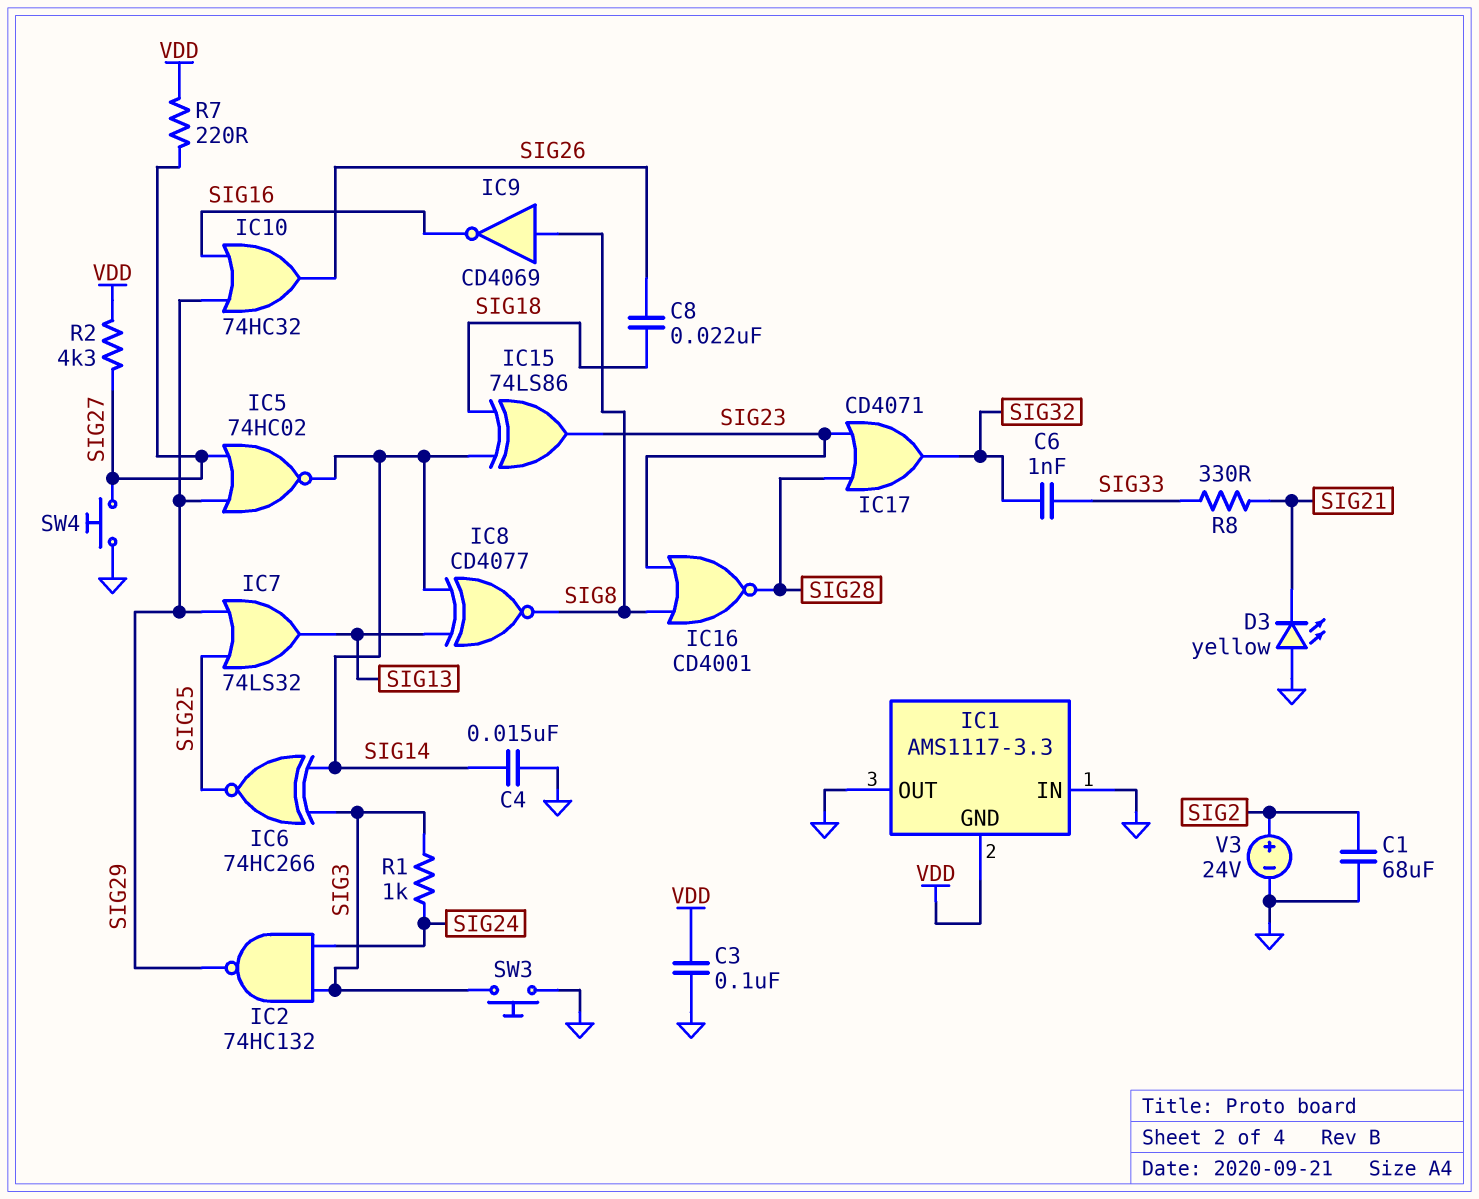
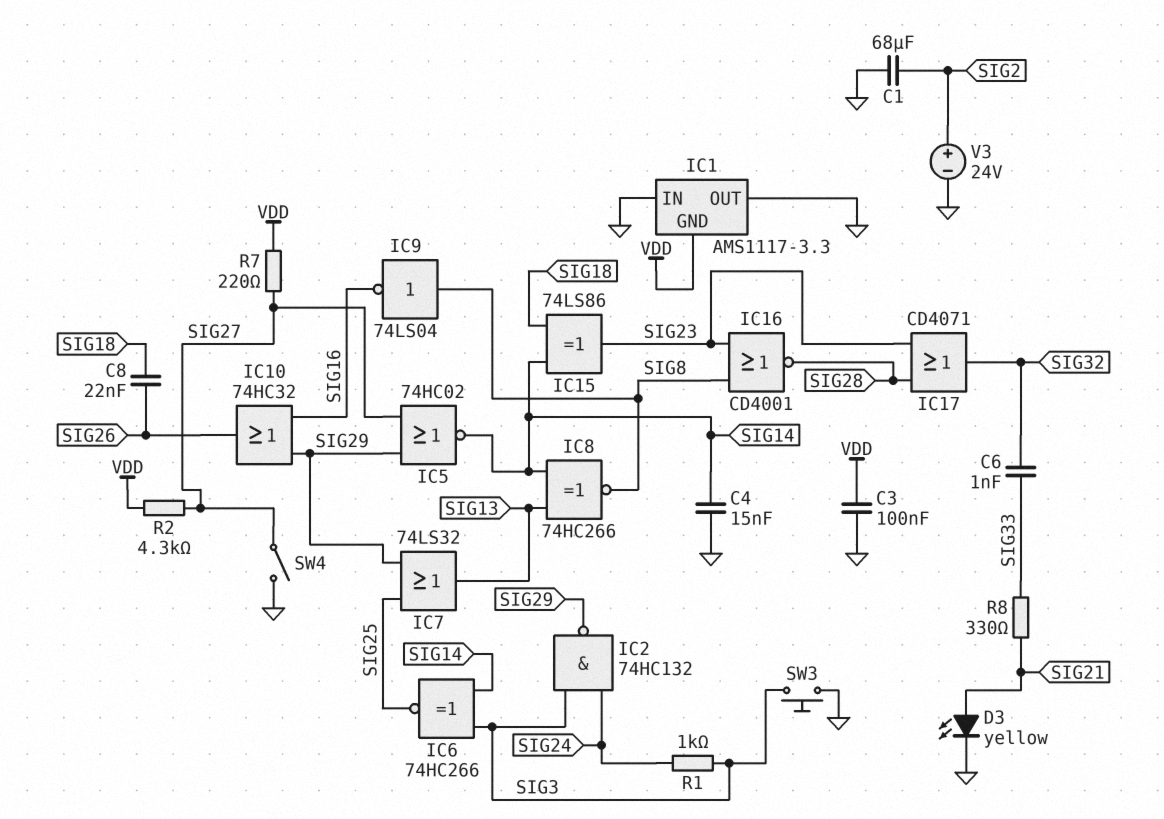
D3: LED yellow (A GND, K SIG21) -> LED yellow (A SIG21, K GND)
IC8: XNOR CD4077 (in SIG13, in SIG14, out SIG8) -> XNOR 74HC266 (in SIG13, in SIG14, out SIG8)
IC9: NOT CD4069 (in SIG8, out SIG16) -> NOT 74LS04 (in SIG8, out SIG16)
SW4: button (GND, SIG27) -> switch (GND, SIG27)

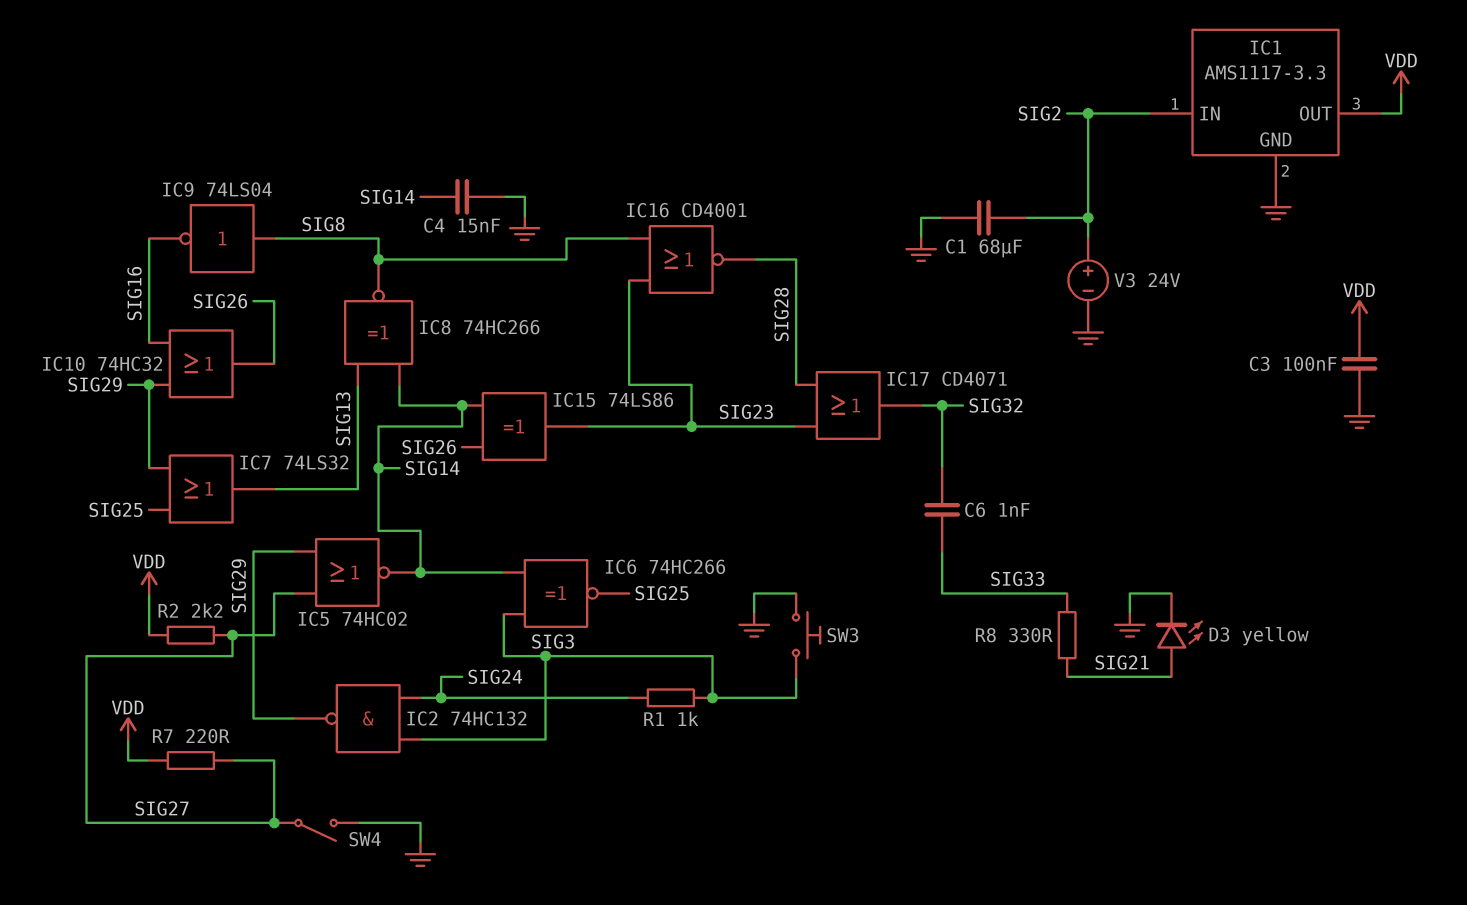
C8: 22nF (SIG18, SIG26) -> none
IC1 pin GND: VDD -> GND
IC1 pin IN: GND -> SIG2
IC1 pin OUT: GND -> VDD
IC15: XOR 74LS86 (in SIG14, in SIG18, out SIG23) -> XOR 74LS86 (in SIG14, in SIG26, out SIG23)
R2: 4.3k (SIG27, VDD) -> 2.2k (SIG27, VDD)

